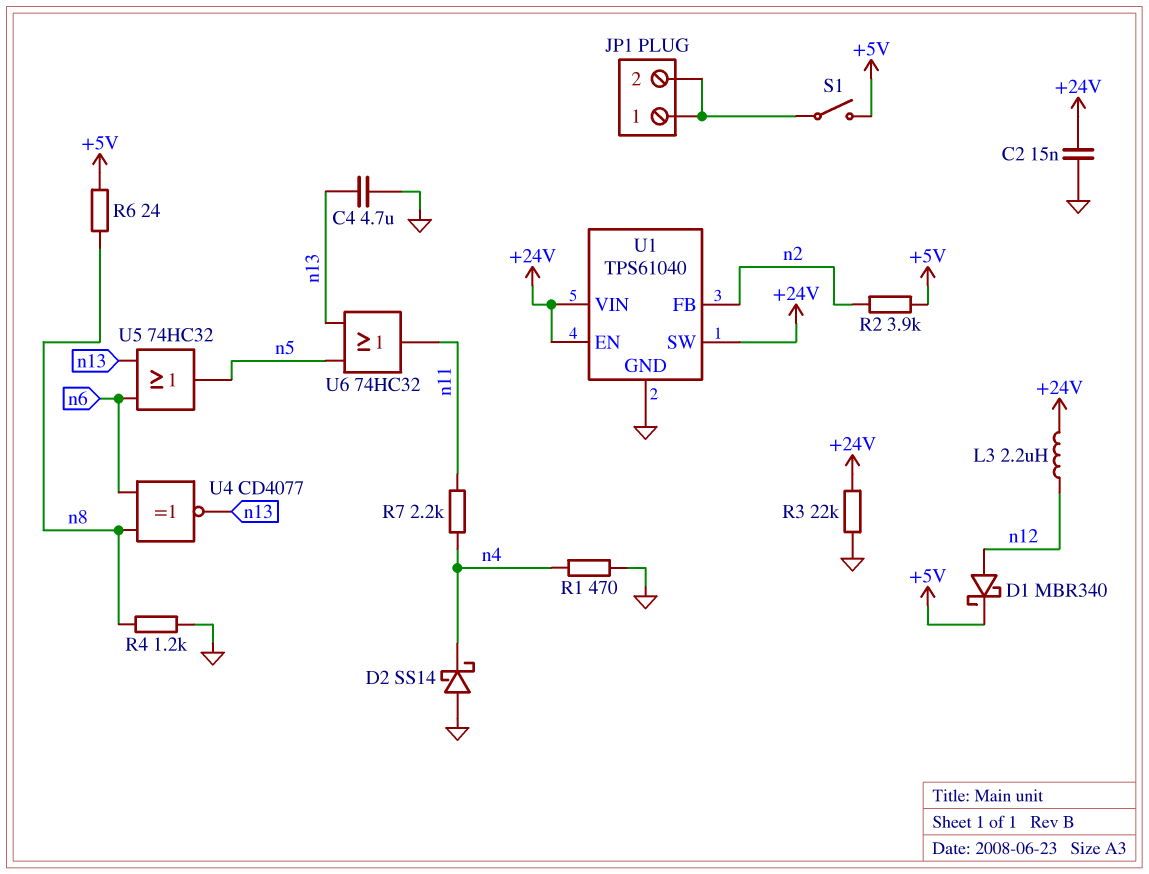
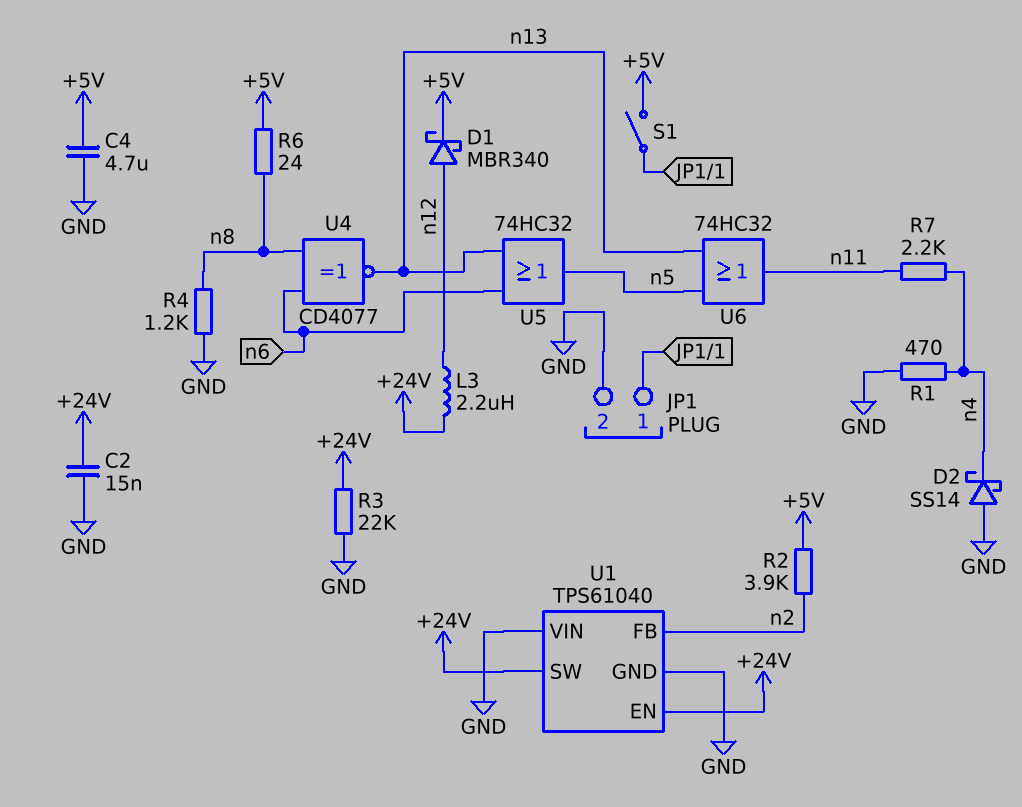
C4: 4.7uF (GND, n13) -> 4.7uF (+5V, GND)
JP1 pin 2: JP1/1 -> GND
U1 pin VIN: +24V -> GND

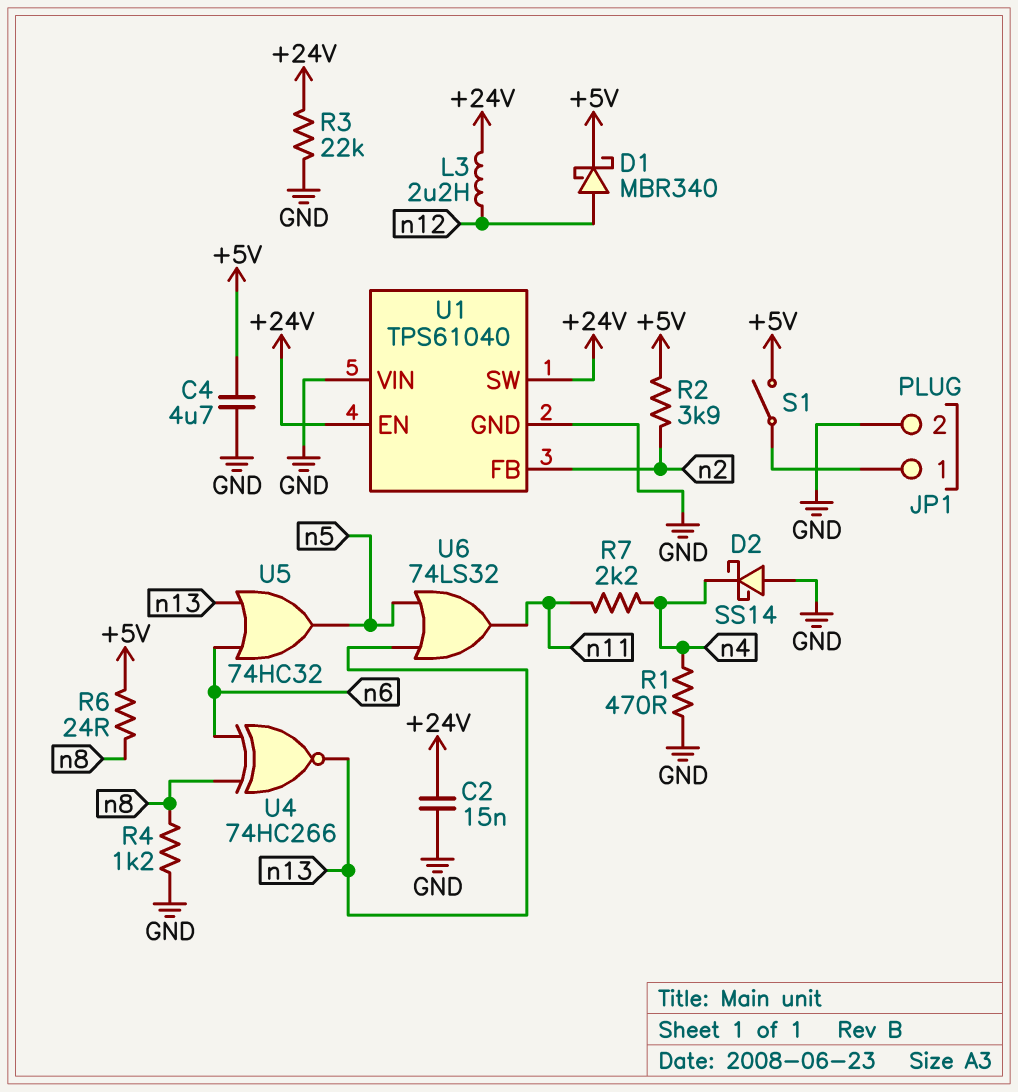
U4: XNOR CD4077 (in n6, in n8, out n13) -> XNOR 74HC266 (in n6, in n8, out n13)
U6: OR 74HC32 (in n5, in n13, out n11) -> OR 74LS32 (in n5, in n13, out n11)

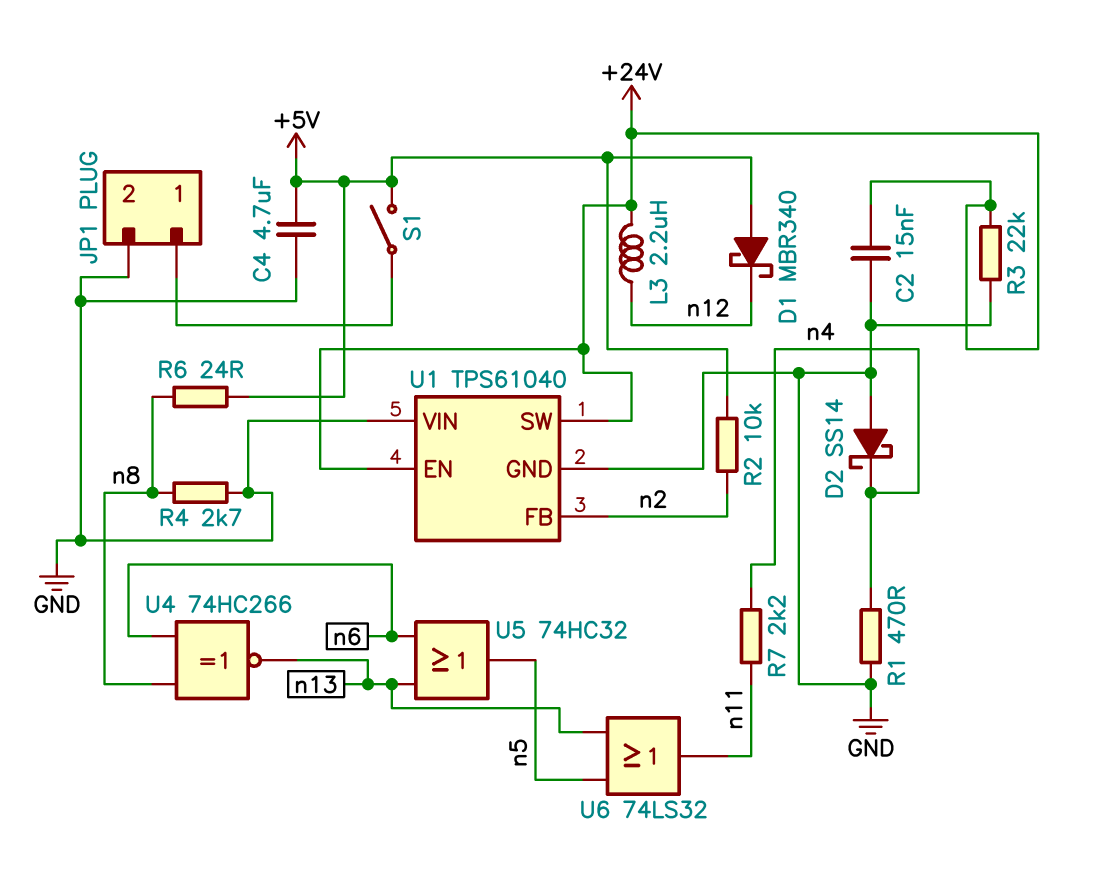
D1: schottky MBR340 (A n12, K +5V) -> schottky MBR340 (A +5V, K n12)
R2: 3.9k (+5V, n2) -> 10k (+5V, n2)
R4: 1.2k (GND, n8) -> 2.7k (GND, n8)

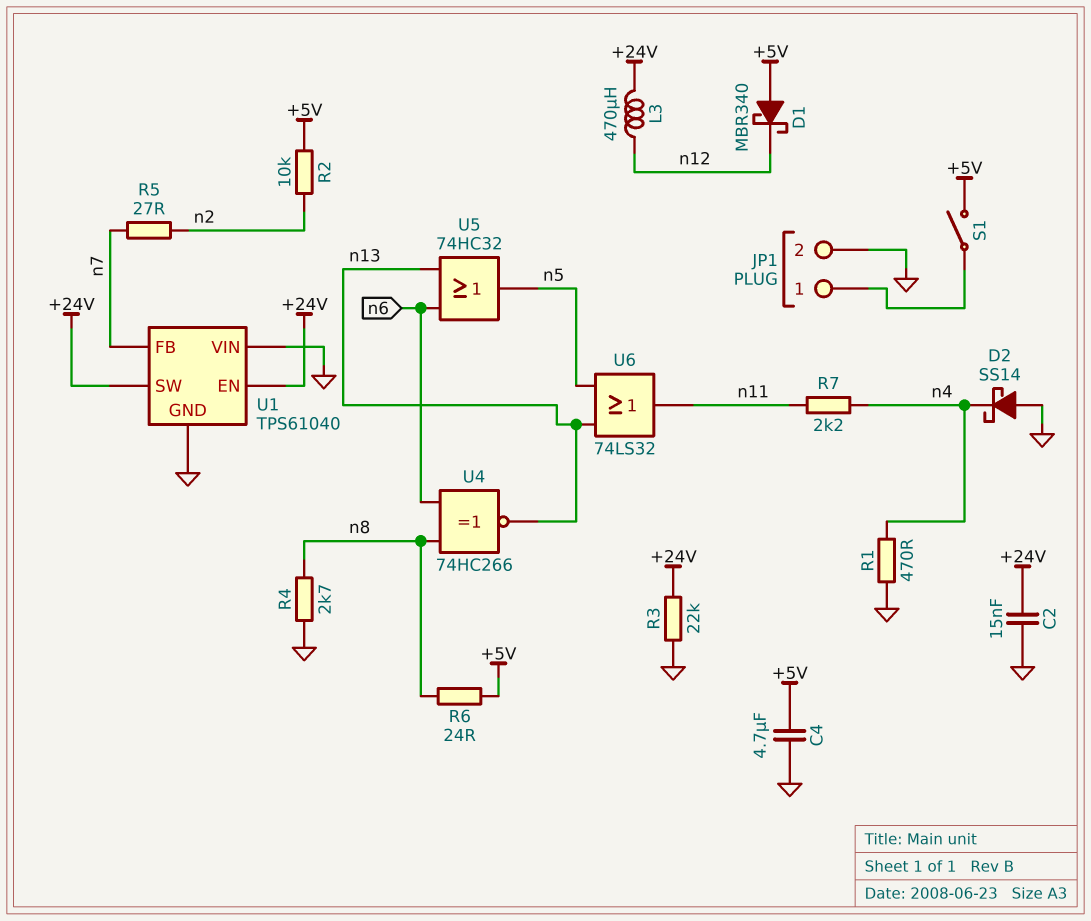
L3: 2.2uH (+24V, n12) -> 470uH (+24V, n12)
R5: none -> 27 (n2, n7)
U1 pin FB: n2 -> n7

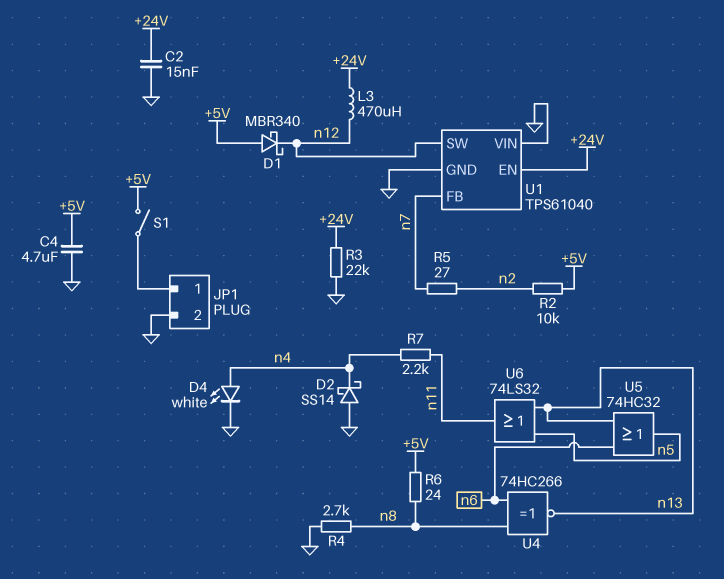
D4: none -> LED white (A n4, K GND)
R1: 470 (GND, n4) -> none
U1 pin SW: +24V -> n12

